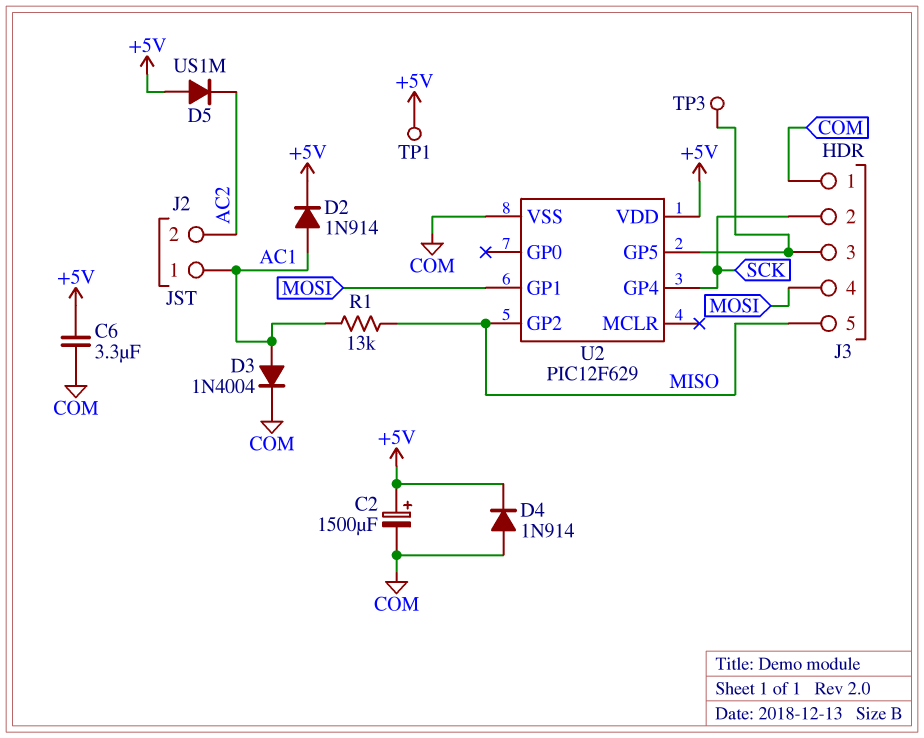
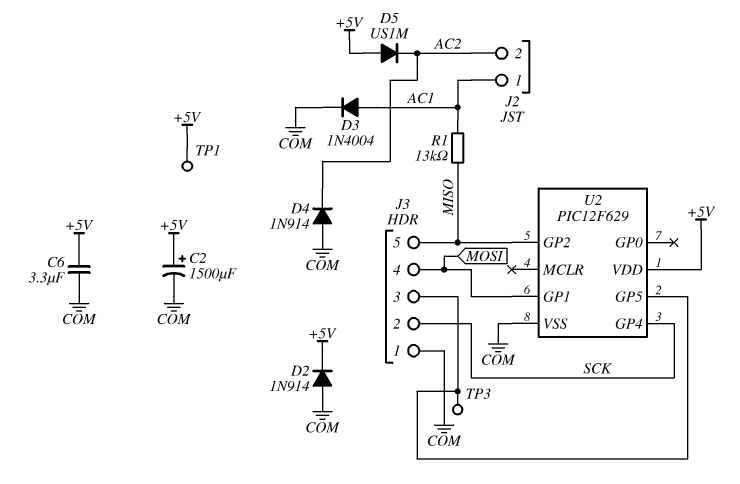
D2: diode 1N914 (A AC1, K +5V) -> diode 1N914 (A COM, K +5V)
D4: diode 1N914 (A COM, K +5V) -> diode 1N914 (A COM, K AC2)

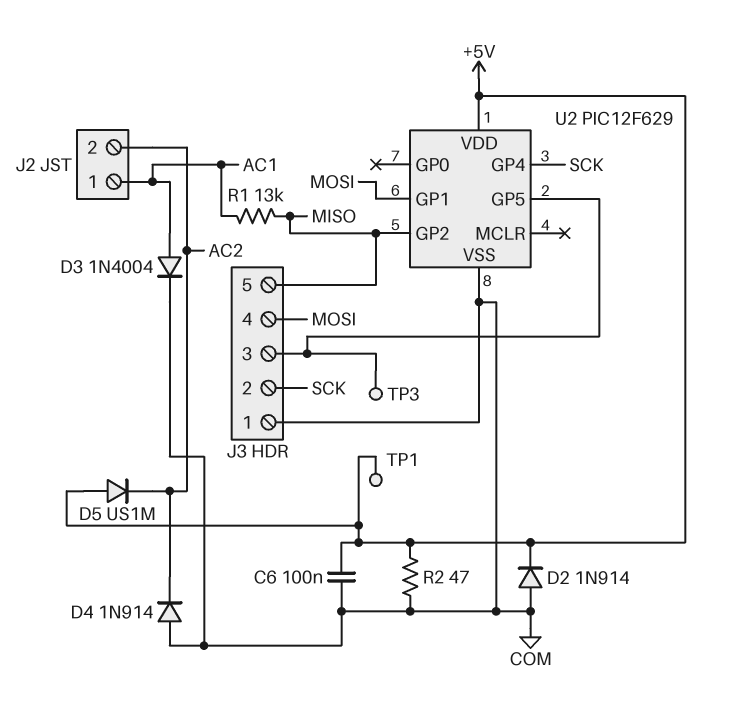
C2: 1500uF (plus +5V, minus COM) -> none
C6: 3.3uF (+5V, COM) -> 100nF (+5V, COM)
R2: none -> 47 (+5V, COM)

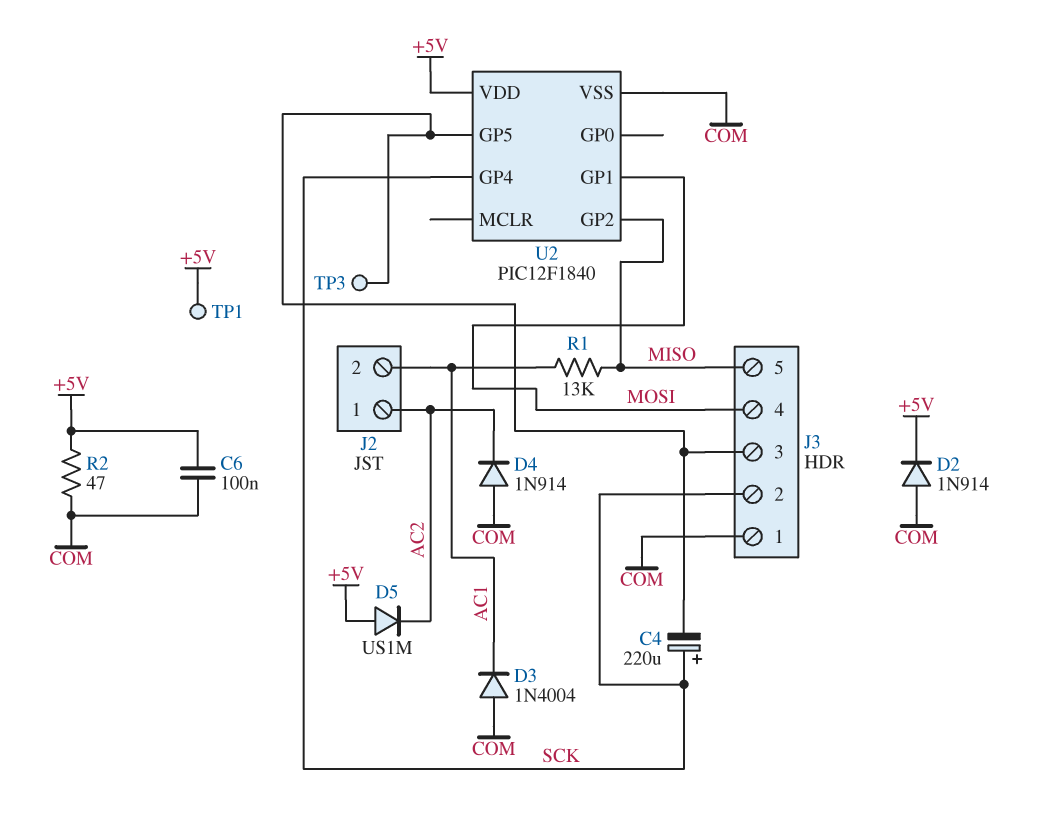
C4: none -> 220uF (plus SCK, minus J3/3)
D3: diode 1N4004 (A AC1, K COM) -> diode 1N4004 (A COM, K AC1)
J2 pin 1: AC1 -> AC2
J2 pin 2: AC2 -> AC1
U2: PIC12F629 -> PIC12F1840

